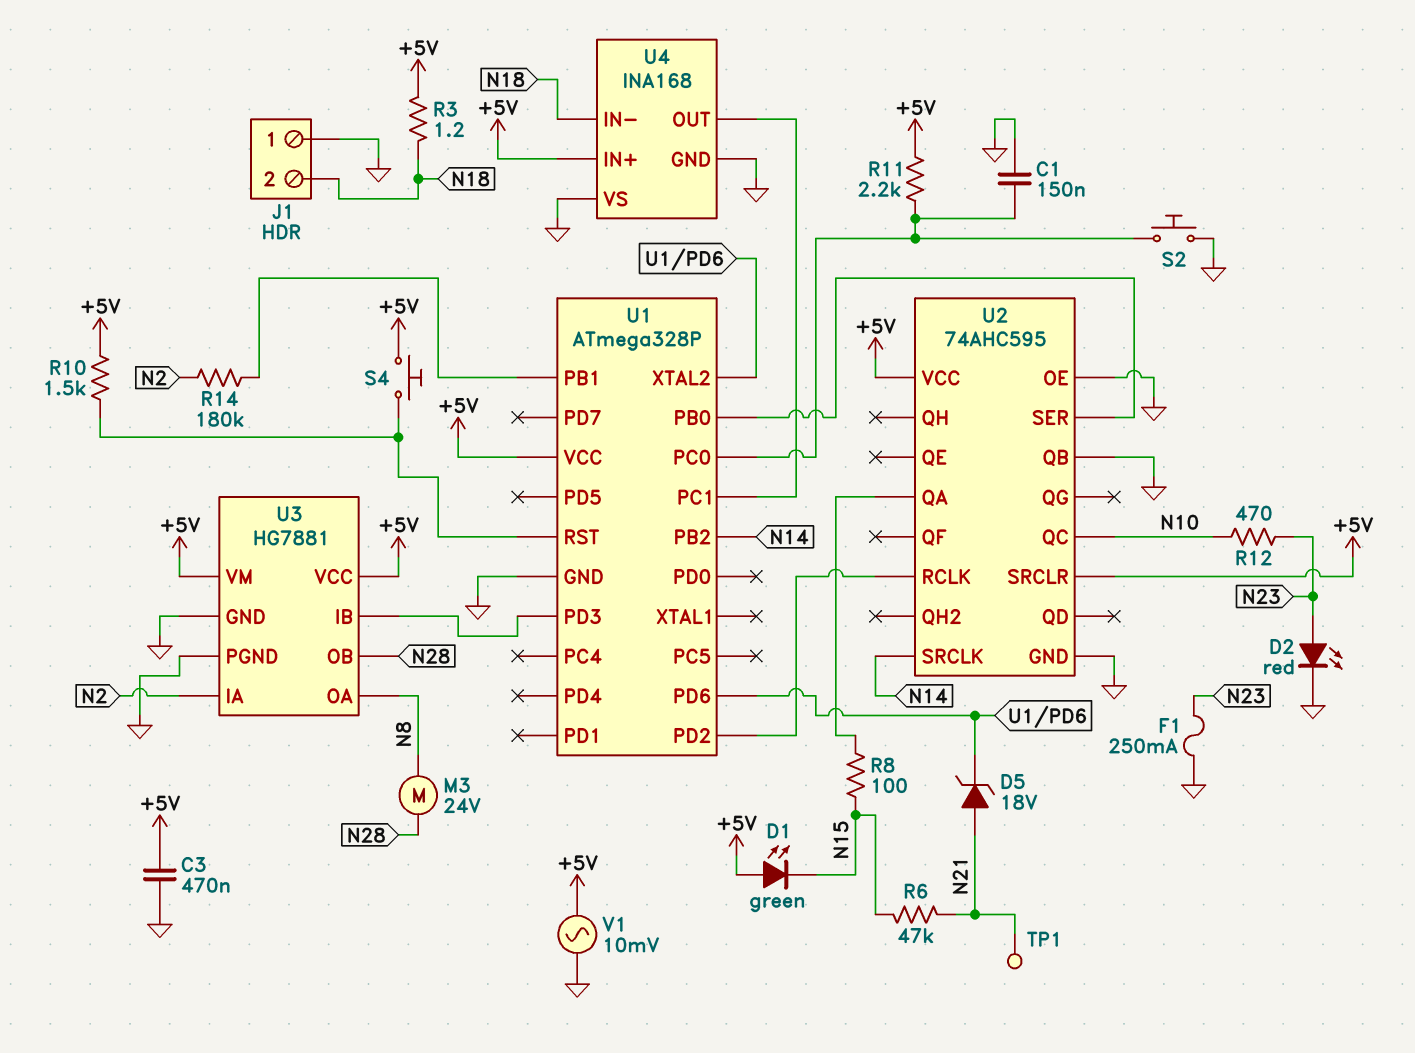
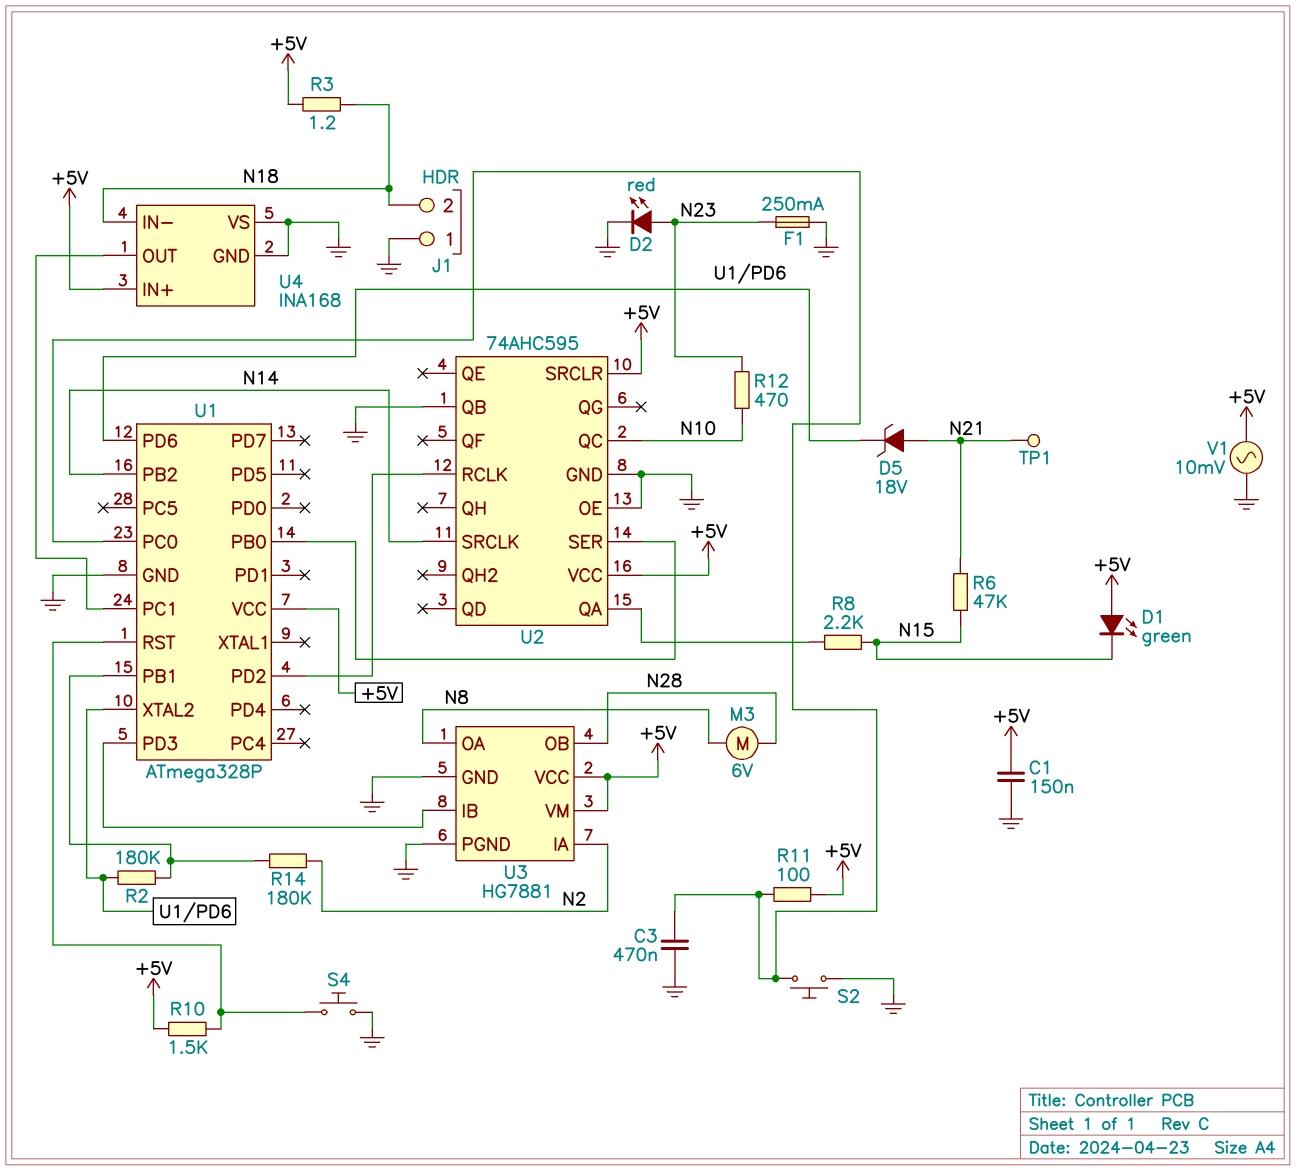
C1: 150nF (GND, U1/PC0) -> 150nF (+5V, GND)
C3: 470nF (+5V, GND) -> 470nF (GND, U1/PC0)
M3: motor 24V (N8, N28) -> motor 6V (N8, N28)
R2: none -> 180k (U1/PB1, U1/PD6)
R8: 100 (N15, U2/QA) -> 2.2k (N15, U2/QA)
R11: 2.2k (+5V, U1/PC0) -> 100 (+5V, U1/PC0)
S4: button (+5V, U1/RST) -> button (GND, U1/RST)

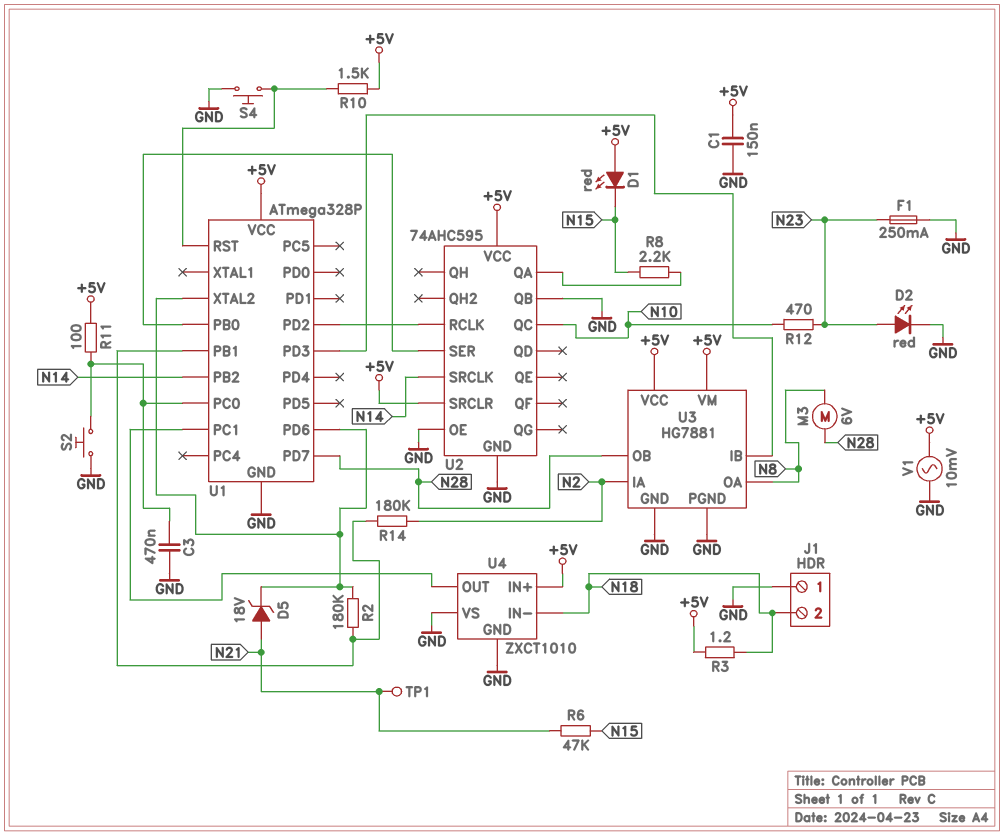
D1: LED green (A +5V, K N15) -> LED red (A +5V, K N15)
U1 pin PD7: none -> N28
U4: INA168 -> ZXCT1010

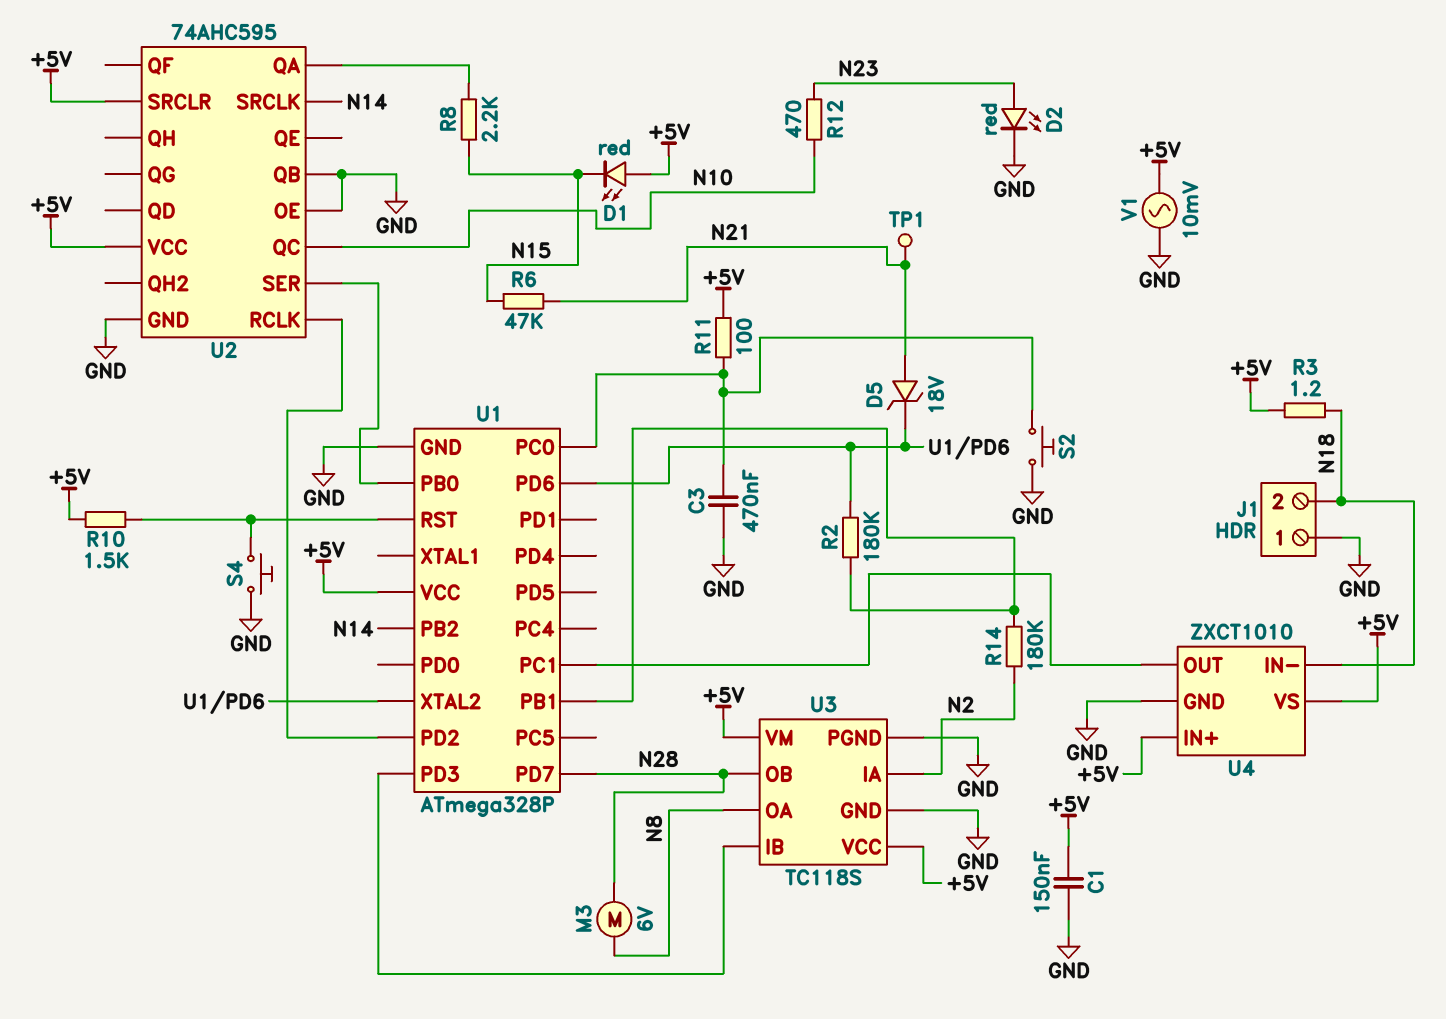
F1: 250mA (GND, N23) -> none
U3: HG7881 -> TC118S
U4 pin VS: GND -> +5V

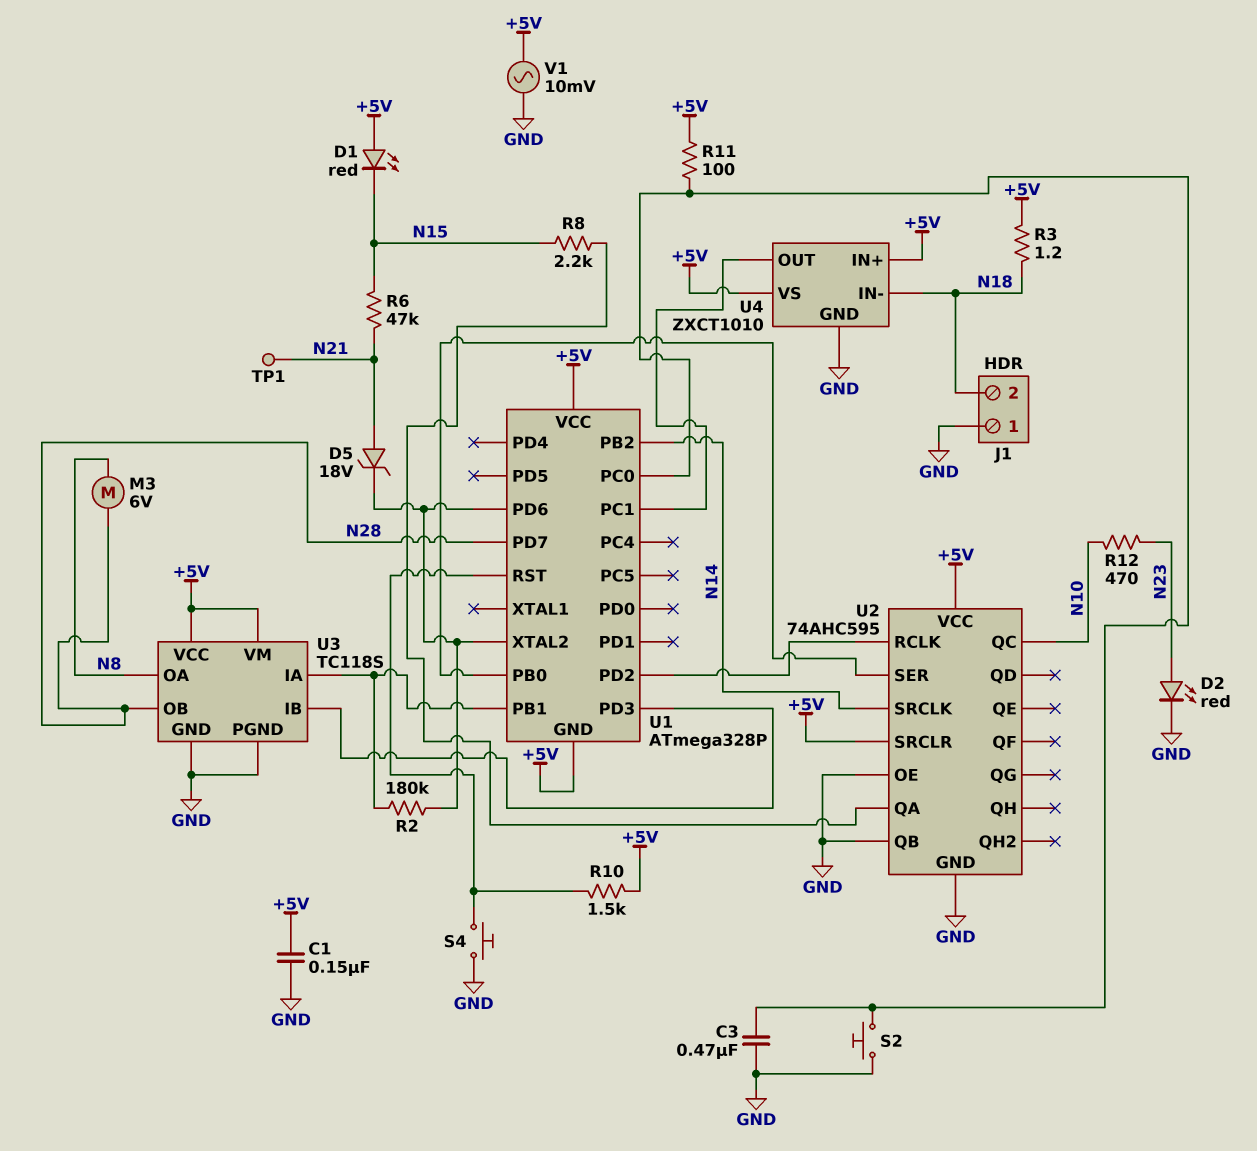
R14: 180k (N2, U1/PB1) -> none
U1 pin GND: GND -> +5V
U3 pin IA: N2 -> U1/PB1

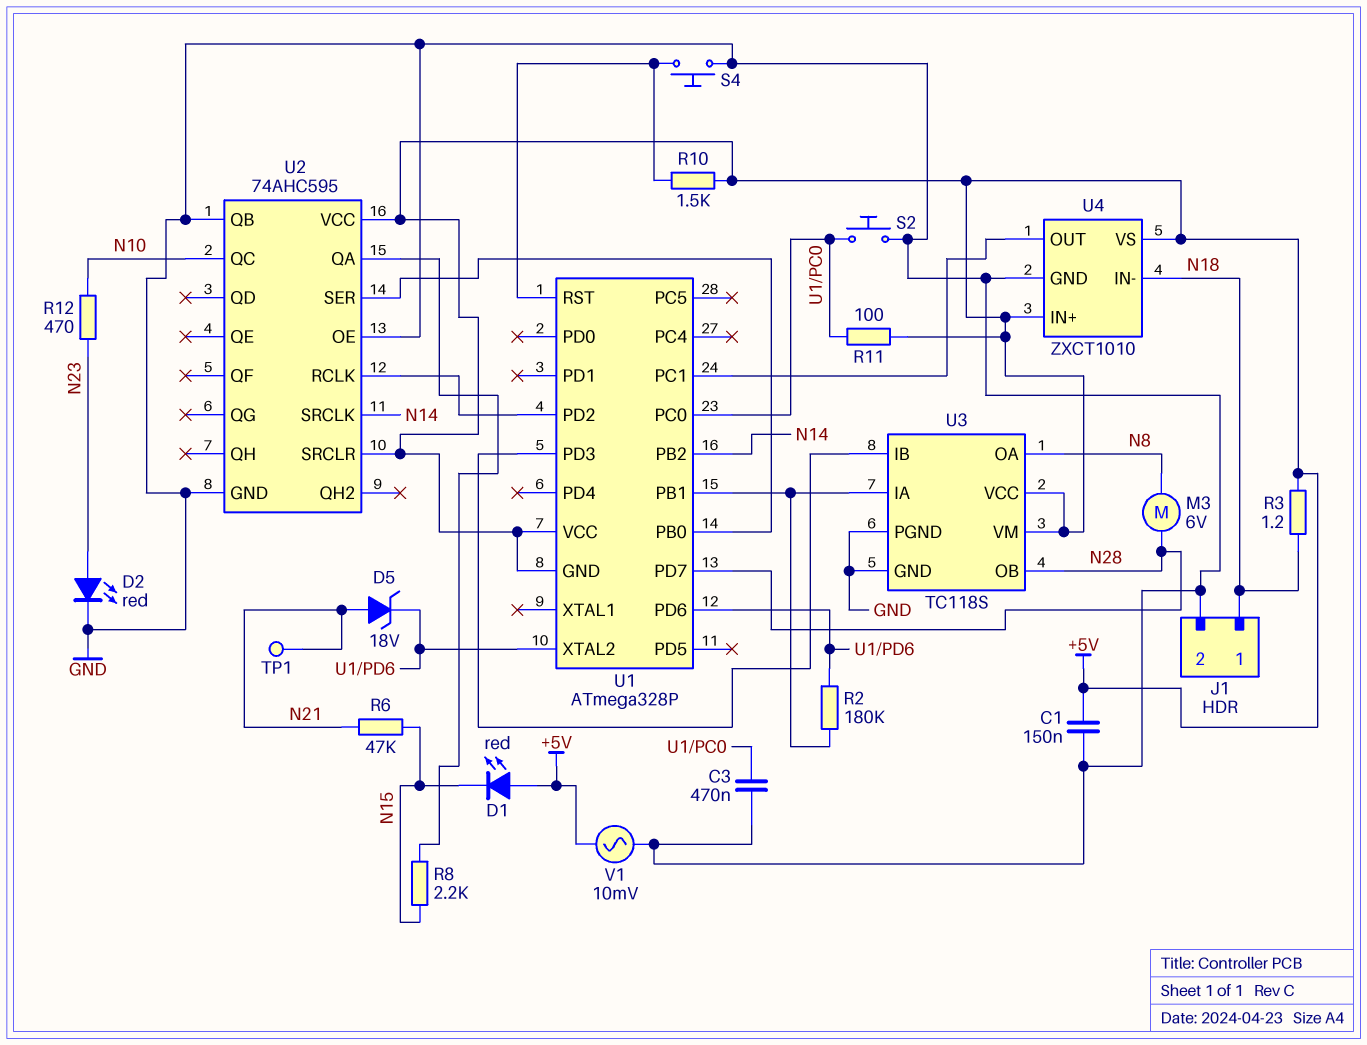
J1 pin 1: GND -> N18
J1 pin 2: N18 -> GND

